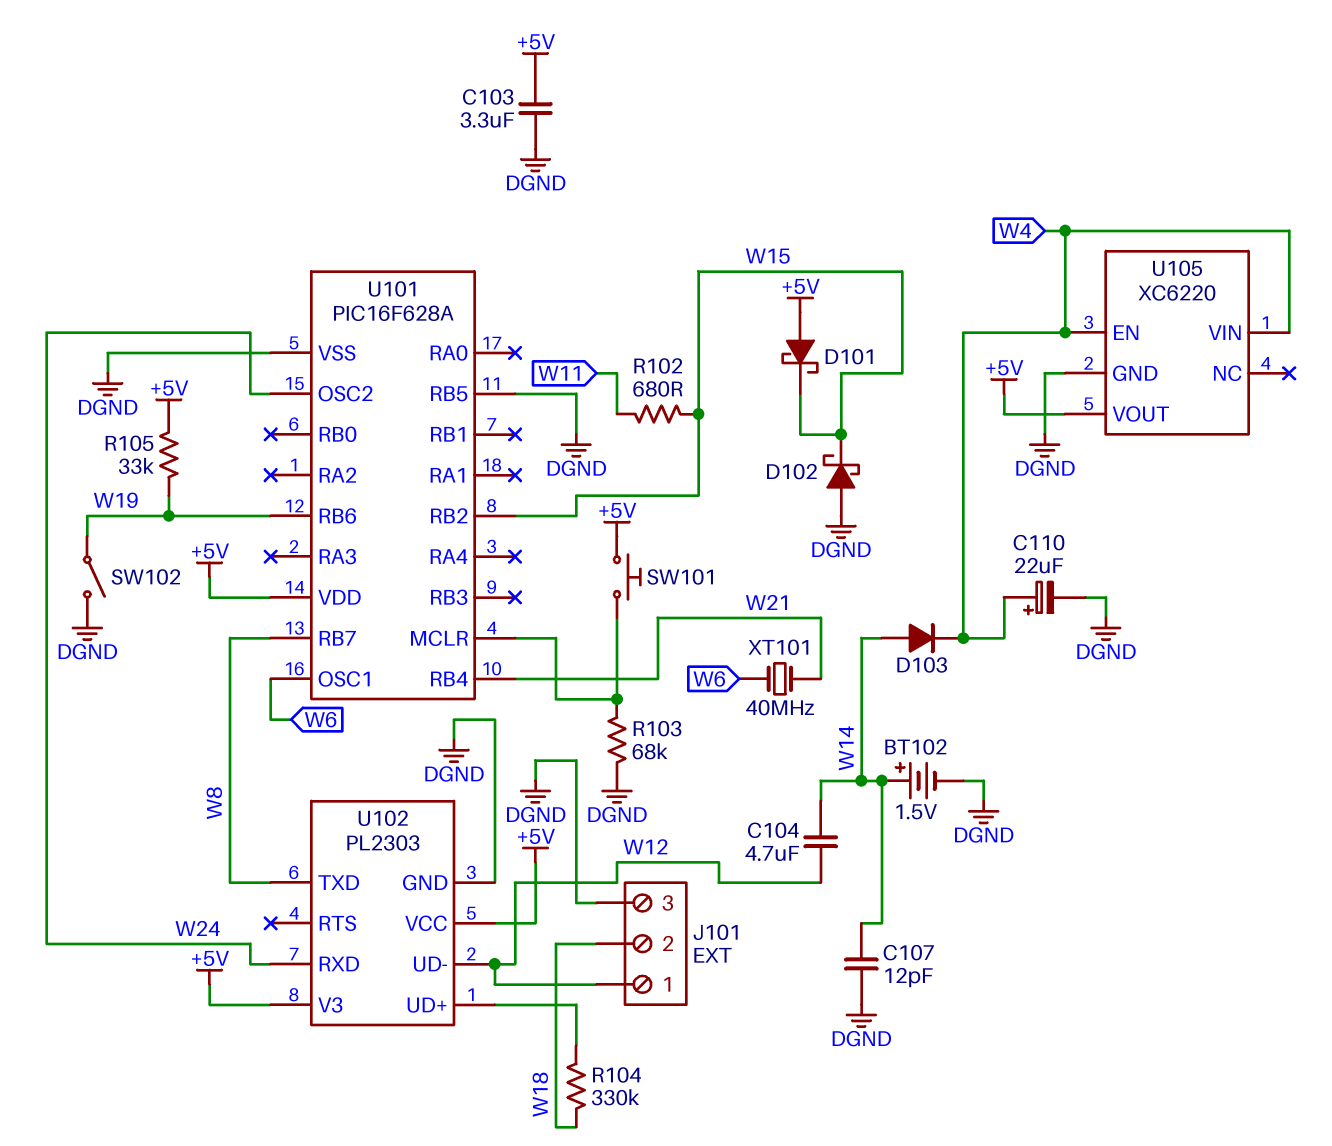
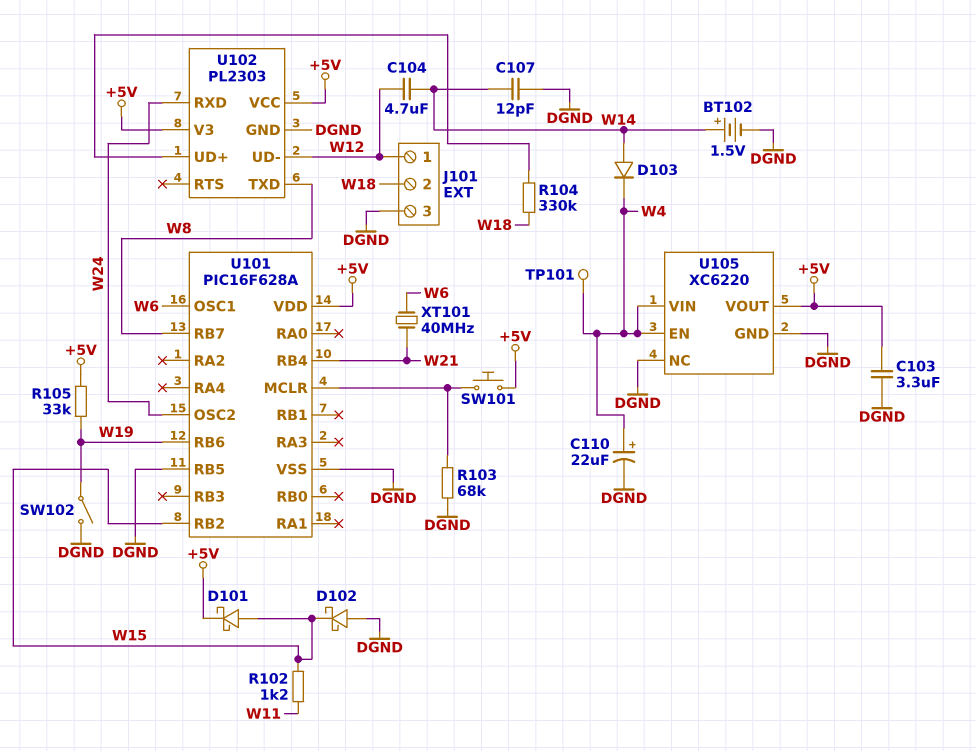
D101: schottky (A +5V, K W15) -> schottky (A W15, K +5V)
R102: 680 (W11, W15) -> 1.2k (W11, W15)
TP101: none -> test point (W4)
U105 pin NC: none -> DGND

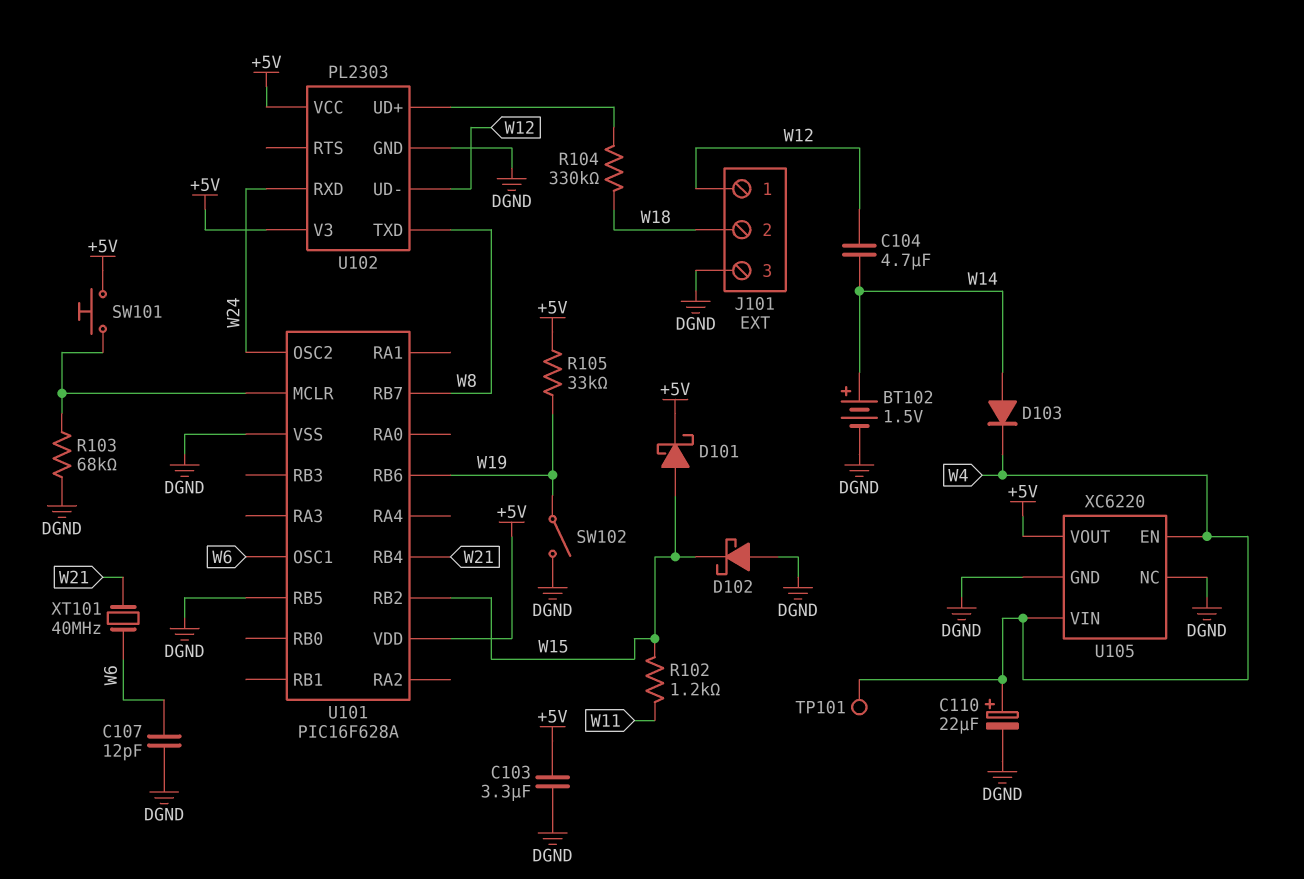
C107: 12pF (DGND, W14) -> 12pF (DGND, W6)

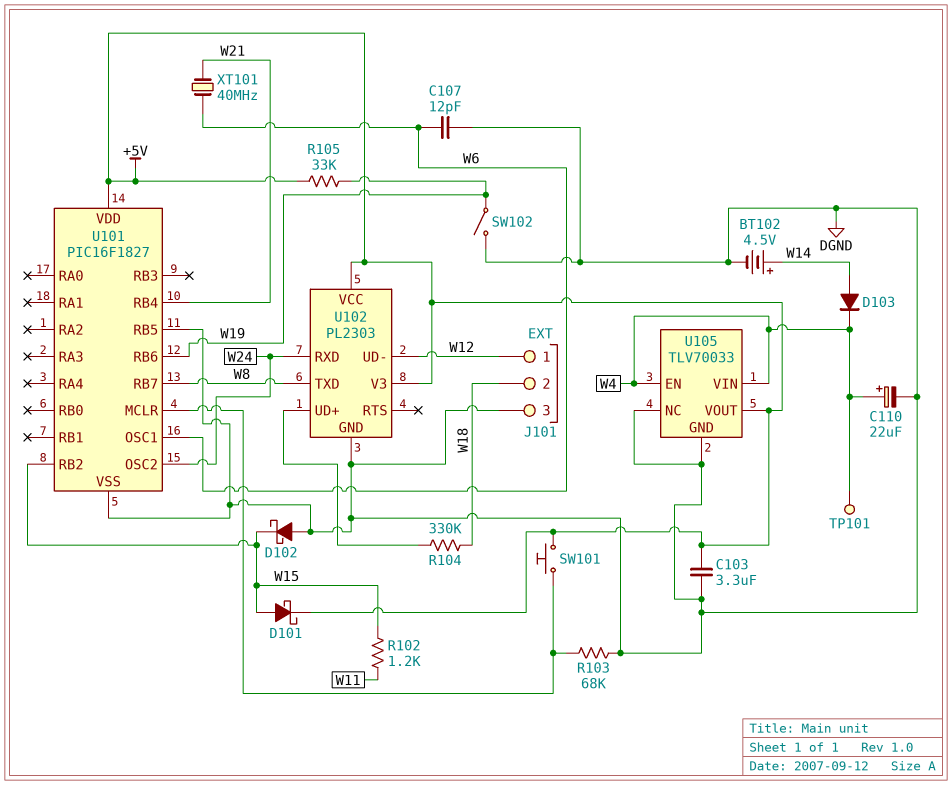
BT102: 1.5V (plus W14, minus DGND) -> 4.5V (plus W14, minus DGND)
C104: 4.7uF (W12, W14) -> none
U101: PIC16F628A -> PIC16F1827
U105: XC6220 -> TLV70033

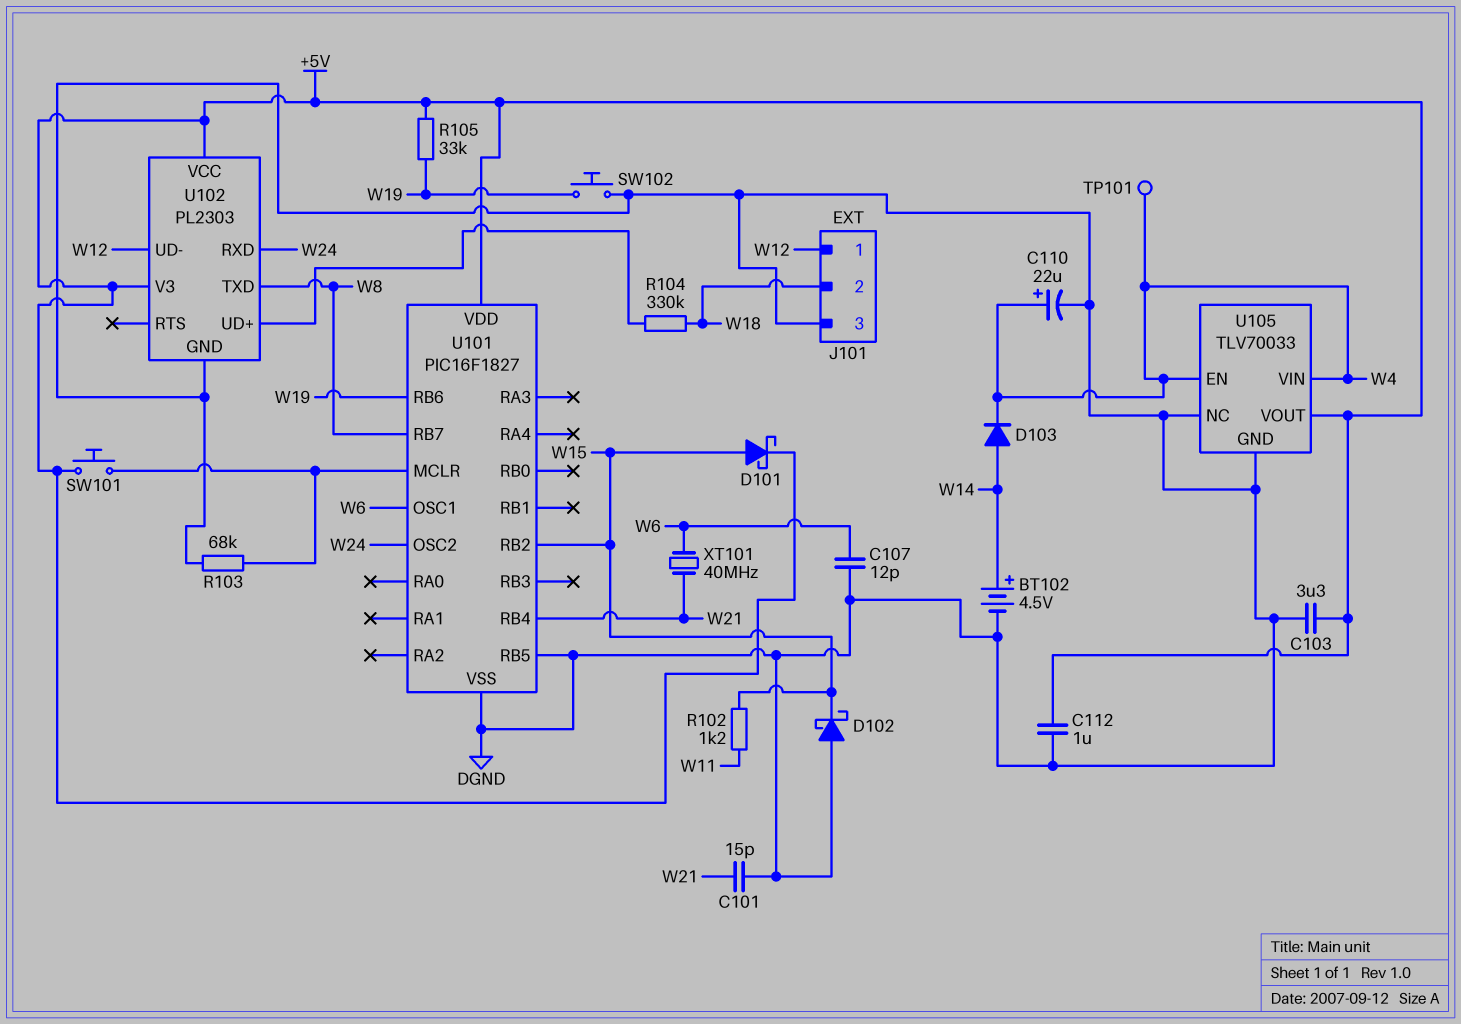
C101: none -> 15pF (DGND, W21)
C112: none -> 1uF (+5V, DGND)
SW102: switch (DGND, W19) -> button (DGND, W19)

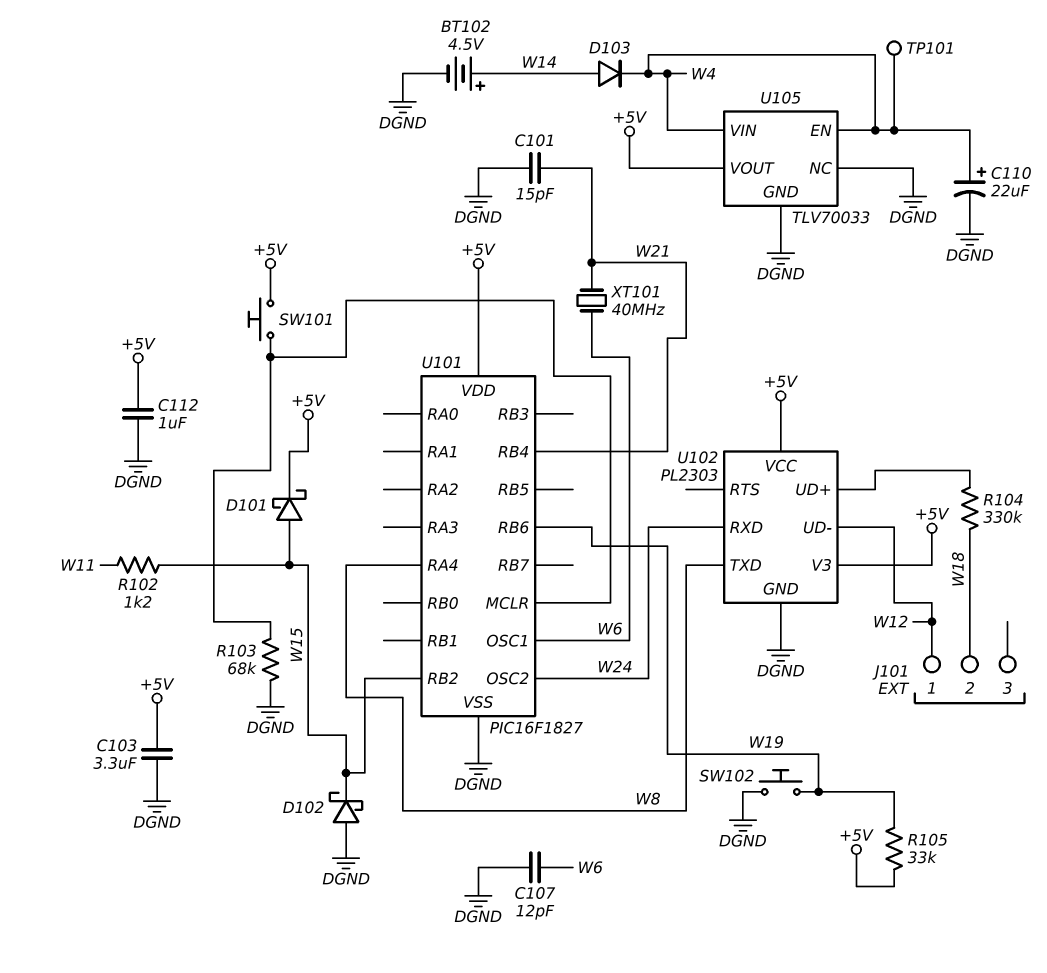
J101 pin 3: DGND -> none
U101 pin RA4: none -> W8
U101 pin RB5: DGND -> none
U101 pin RB7: W8 -> none

